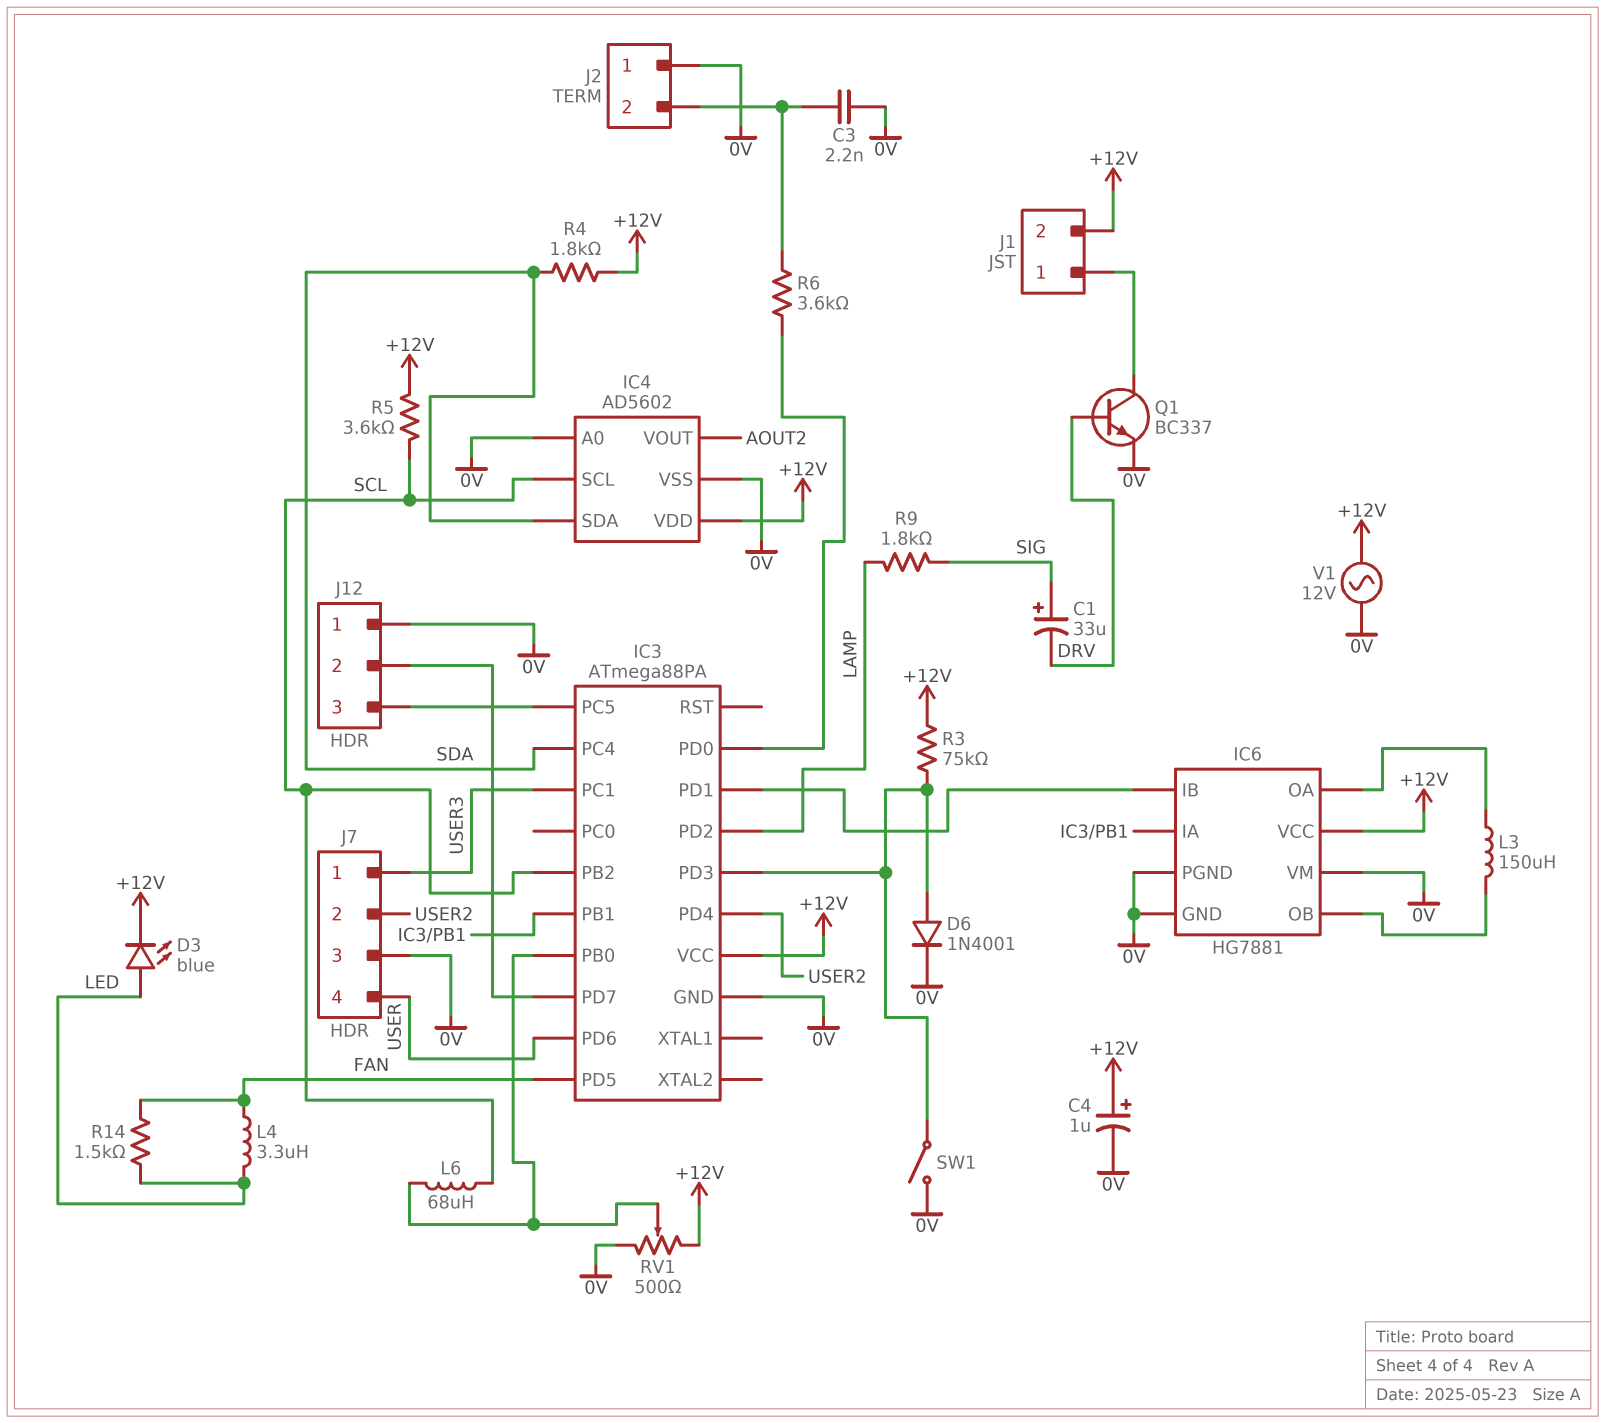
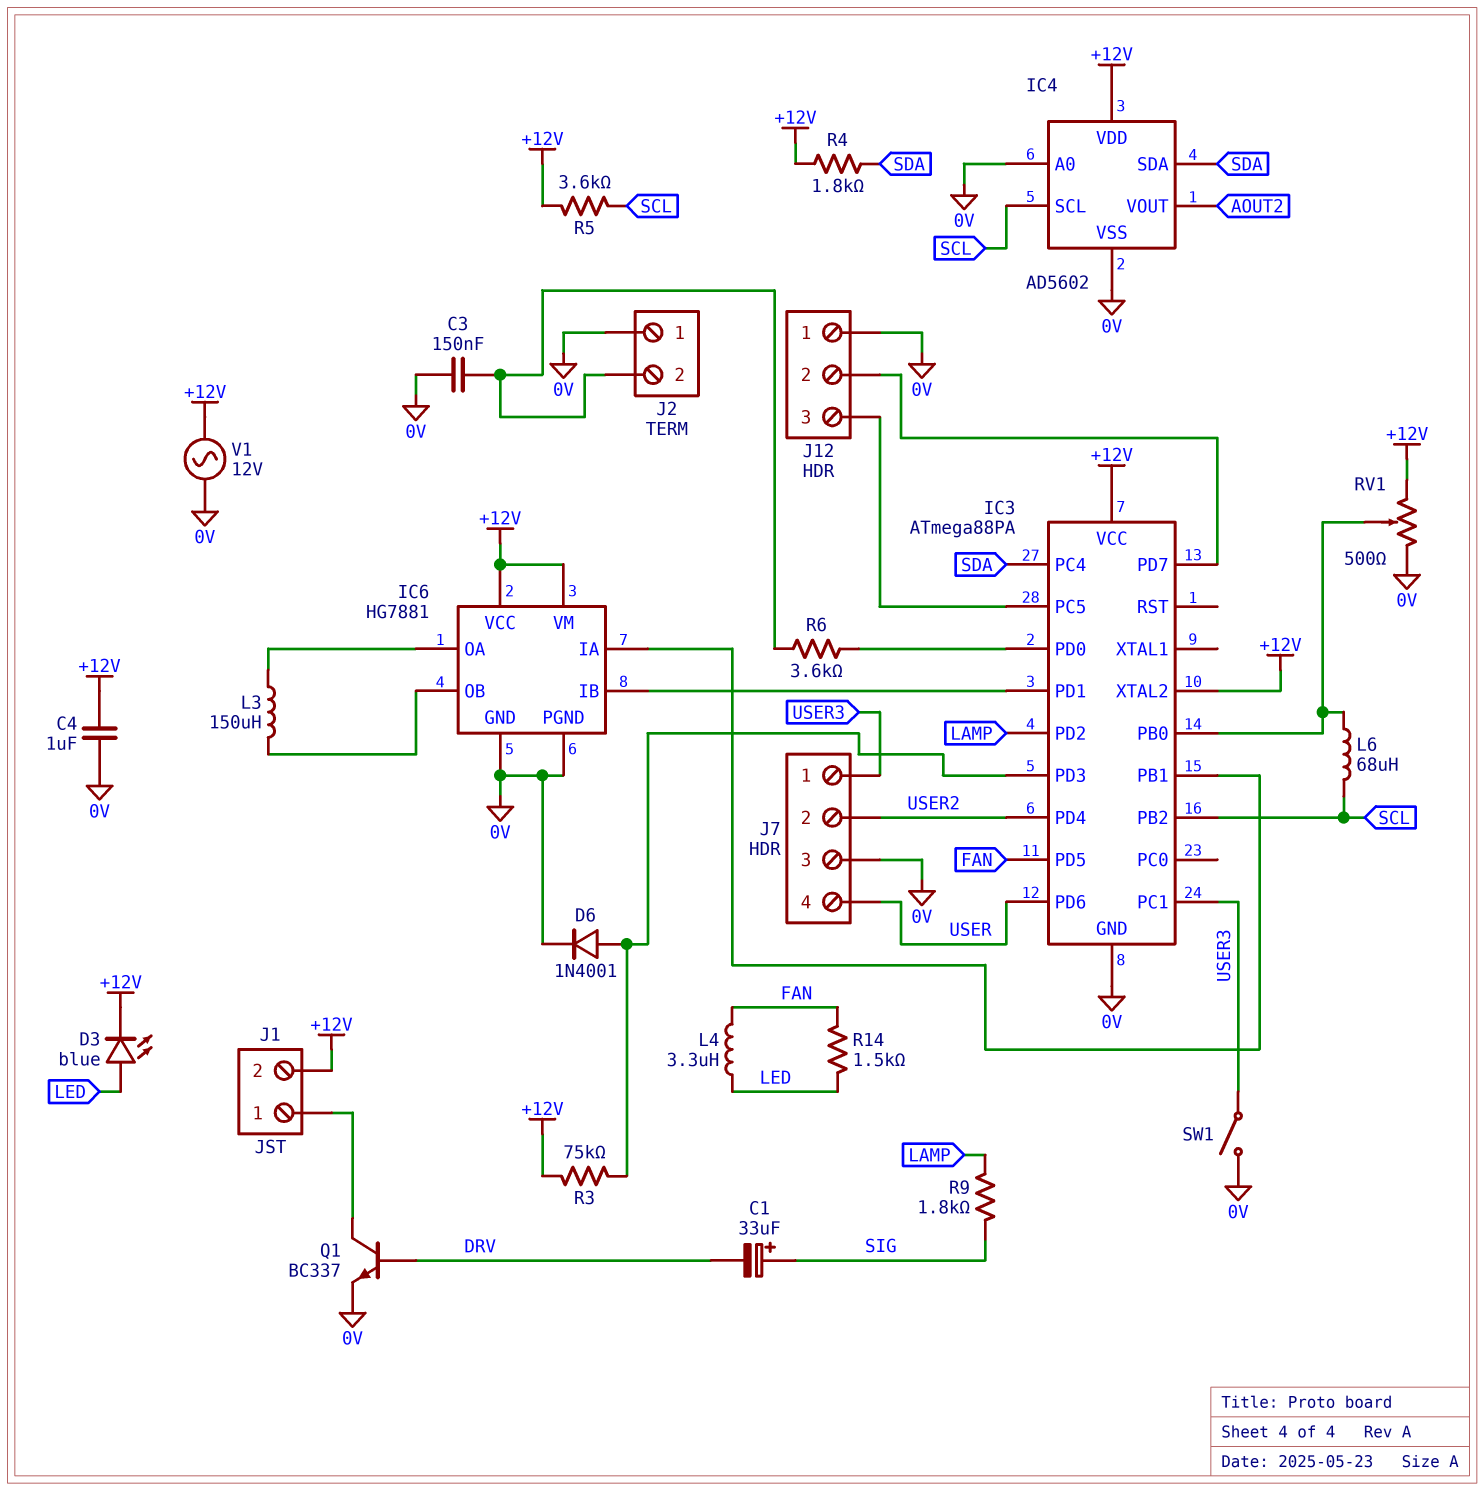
C3: 2.2nF (0V, J2/2) -> 150nF (0V, J2/2)
C4: 1uF (plus +12V, minus 0V) -> 1uF (+12V, 0V)
IC3 pin XTAL2: none -> +12V
IC6 pin VM: 0V -> +12V
SW1: switch (0V, IC3/PD3) -> switch (0V, USER3)

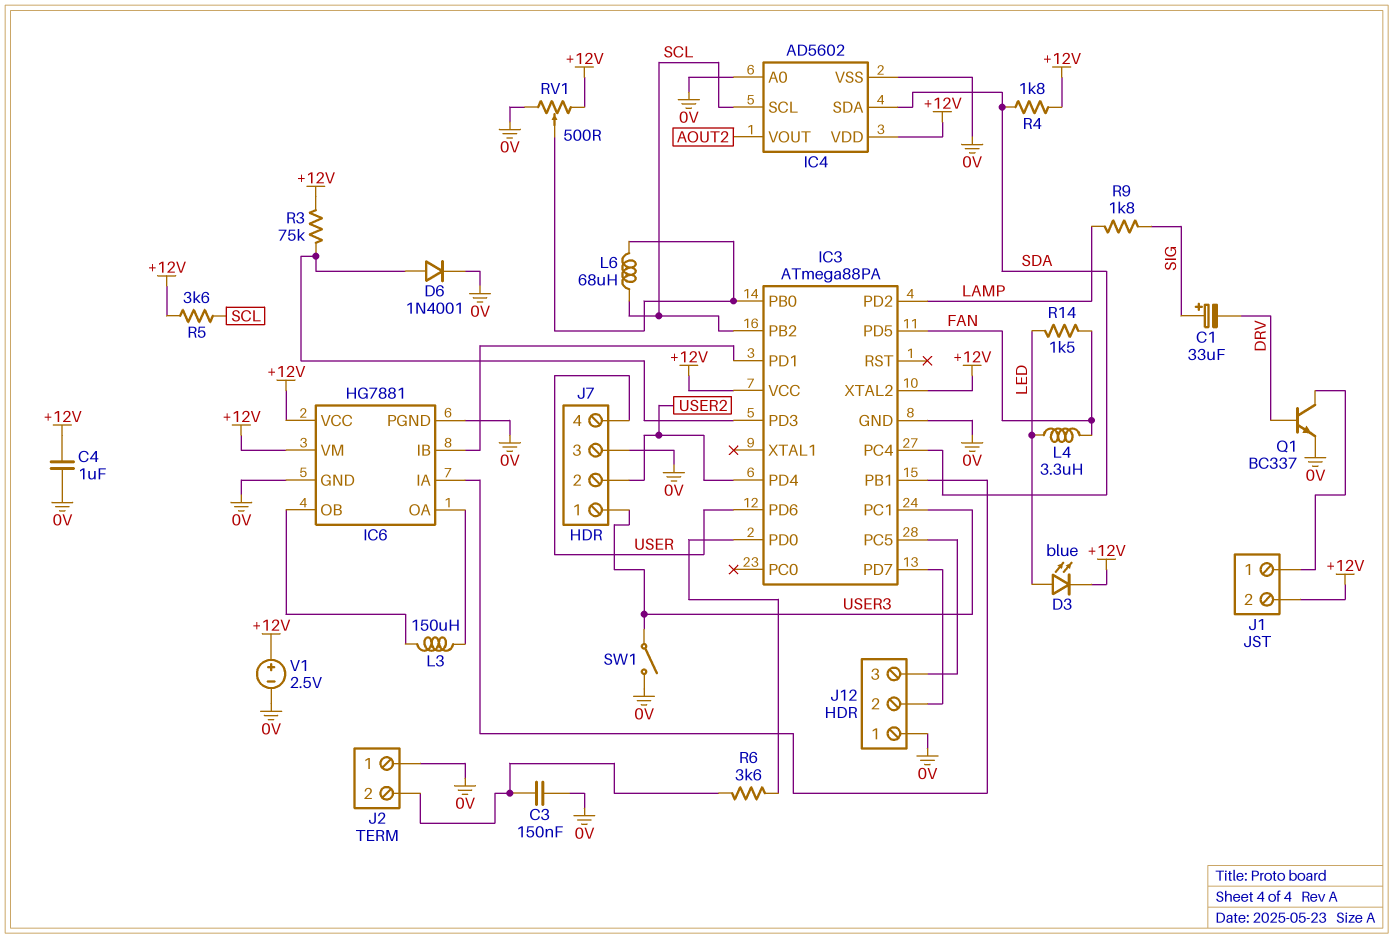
V1: AC 12V (+12V, 0V) -> 2.5V (plus +12V, minus 0V)

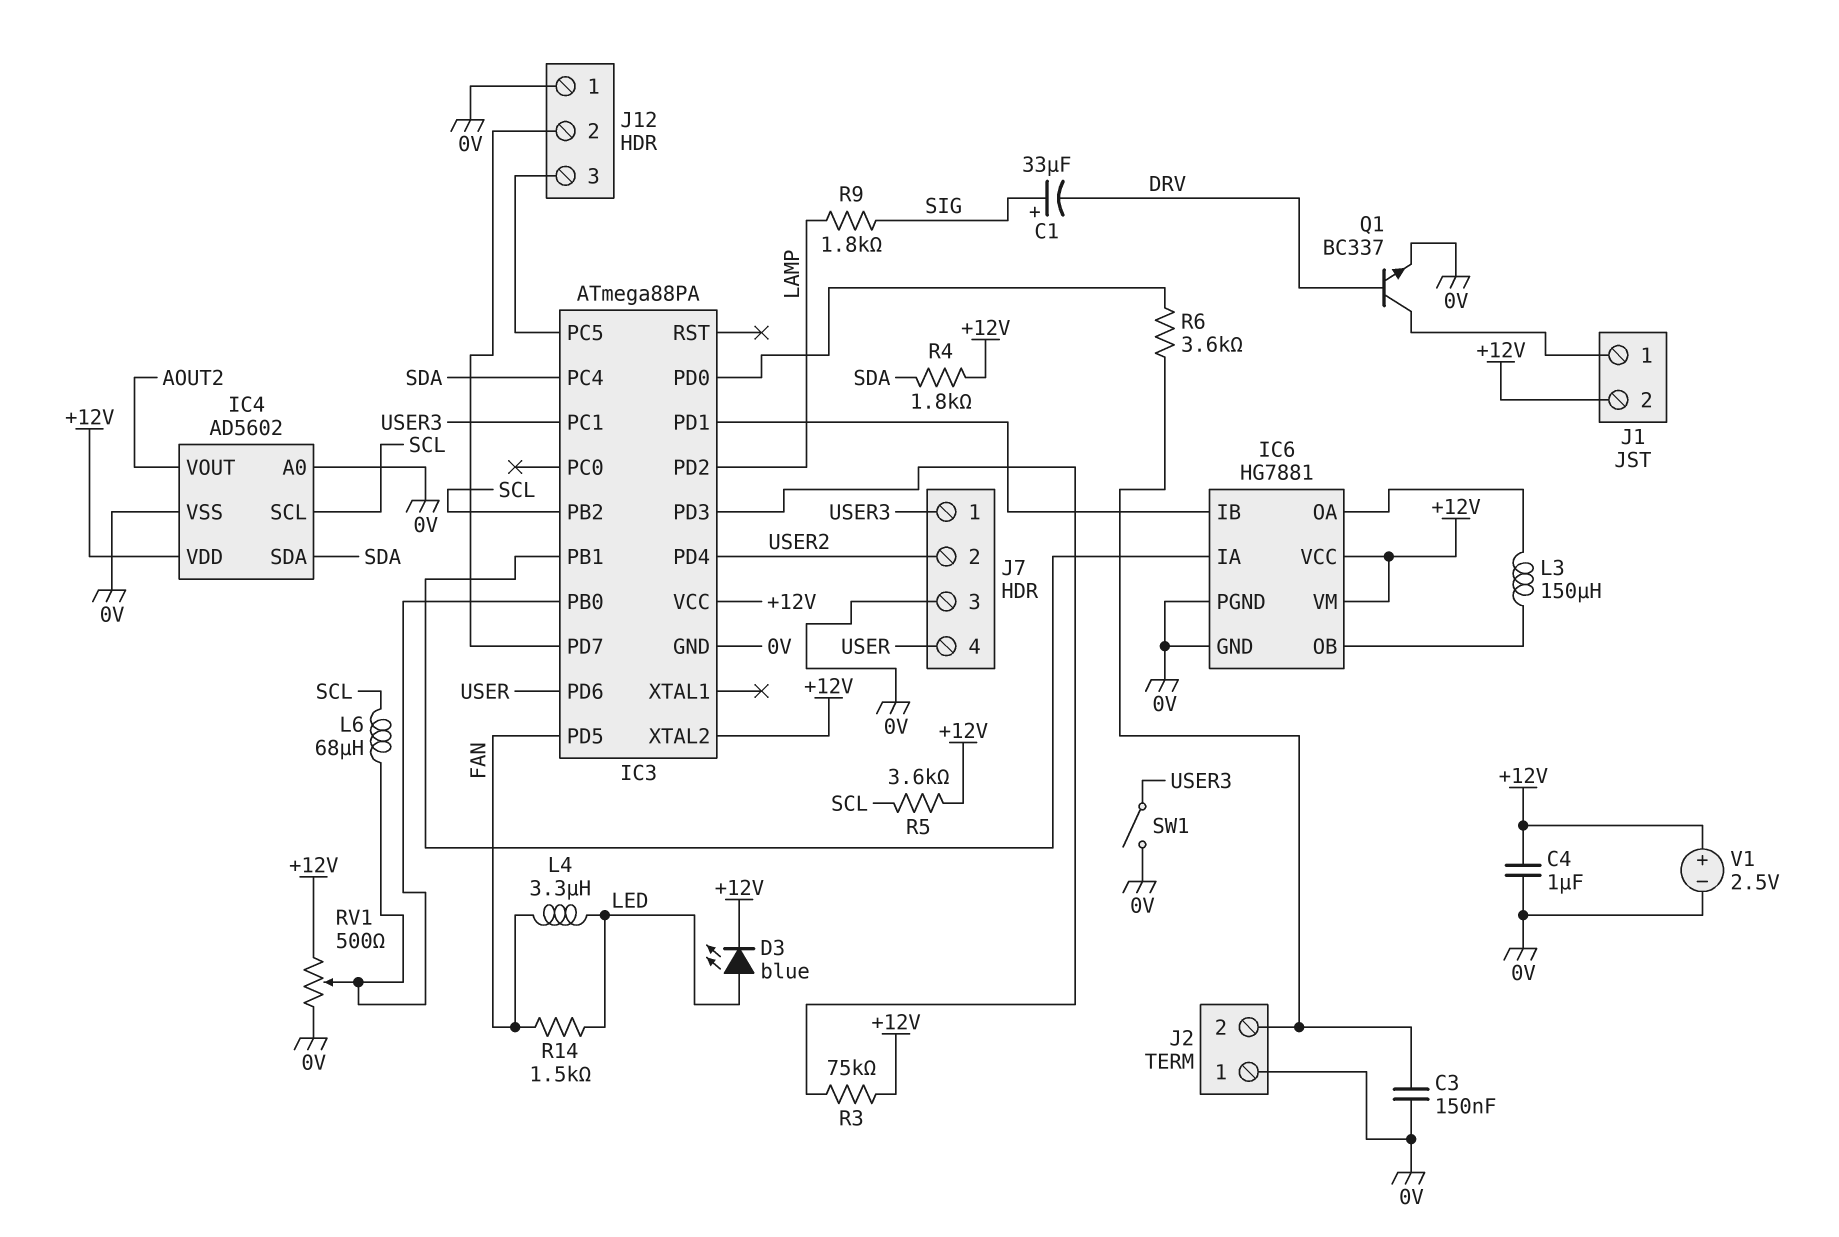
D6: diode 1N4001 (A IC3/PD3, K 0V) -> none

